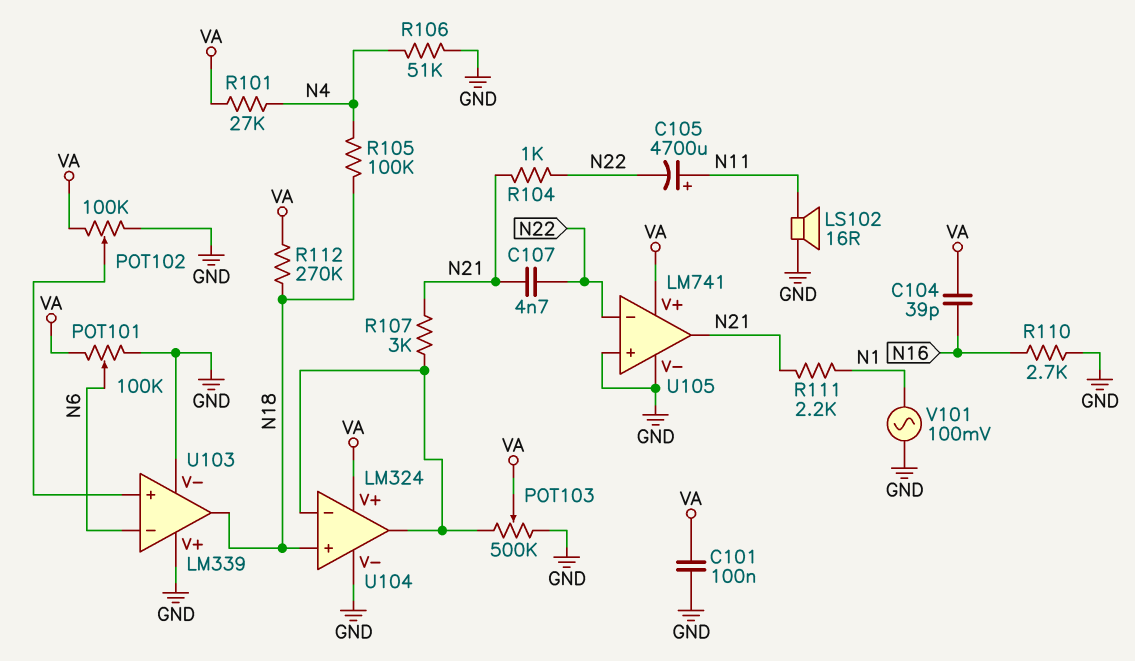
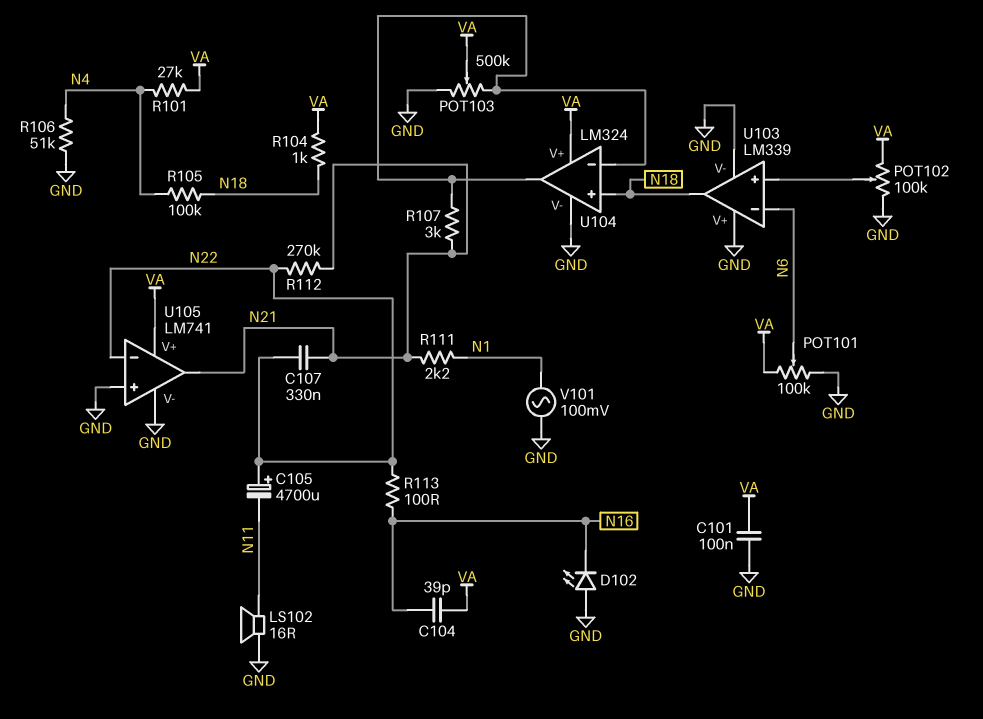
C105: 4700uF (plus N11, minus N22) -> 4700uF (plus N22, minus N11)
C107: 4.7nF (N21, N22) -> 330nF (N21, N22)
D102: none -> LED (A GND, K N16)
R104: 1k (N21, N22) -> 1k (N18, VA)
R110: 2.7k (GND, N16) -> none
R112: 270k (N18, VA) -> 270k (N21, N22)
R113: none -> 100 (N16, N22)

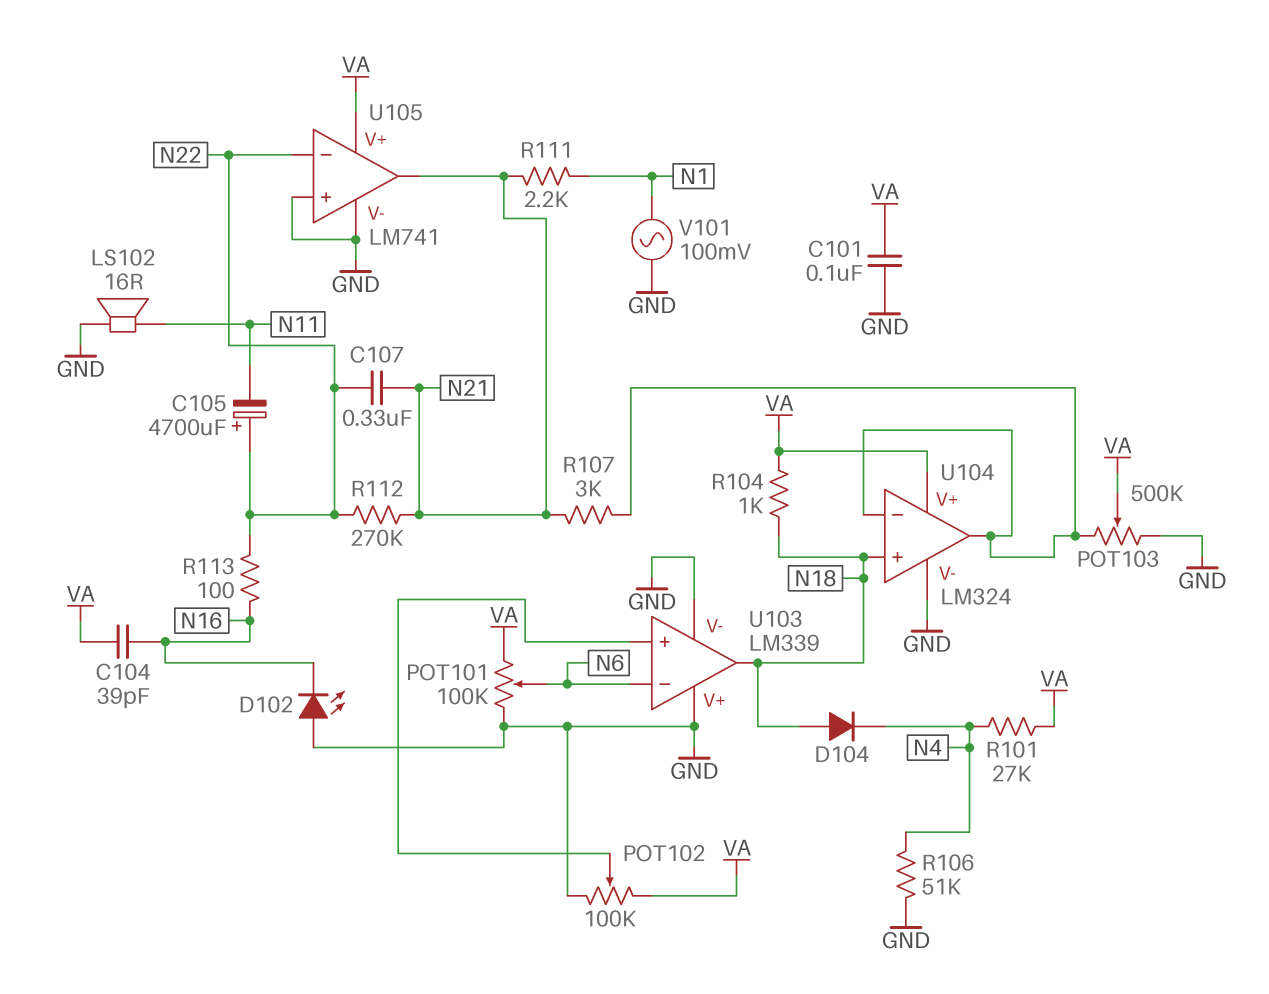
D104: none -> diode (A N18, K N4)
R105: 100k (N4, N18) -> none

